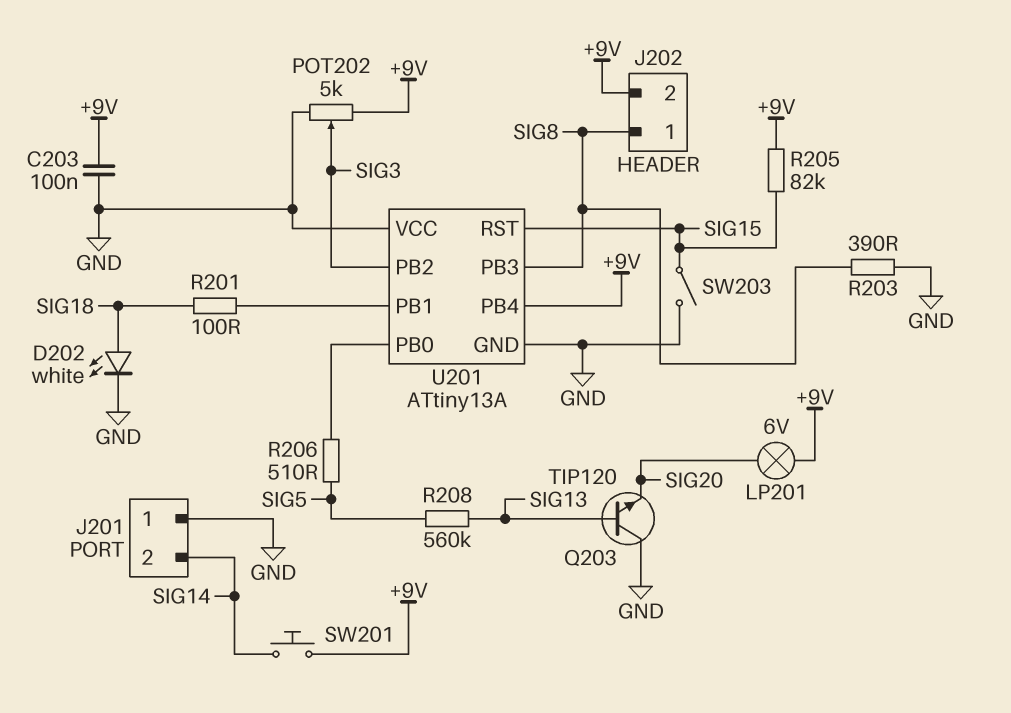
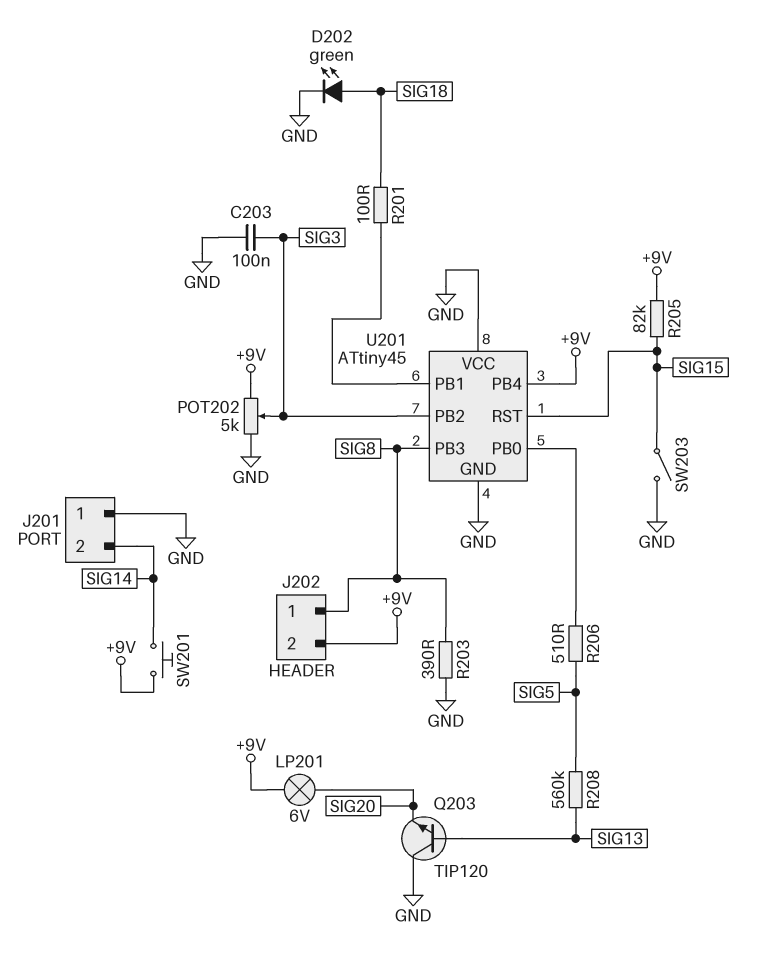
C203: 100nF (+9V, GND) -> 100nF (GND, SIG3)
D202: LED white (A SIG18, K GND) -> LED green (A SIG18, K GND)
U201: ATtiny13A -> ATtiny45

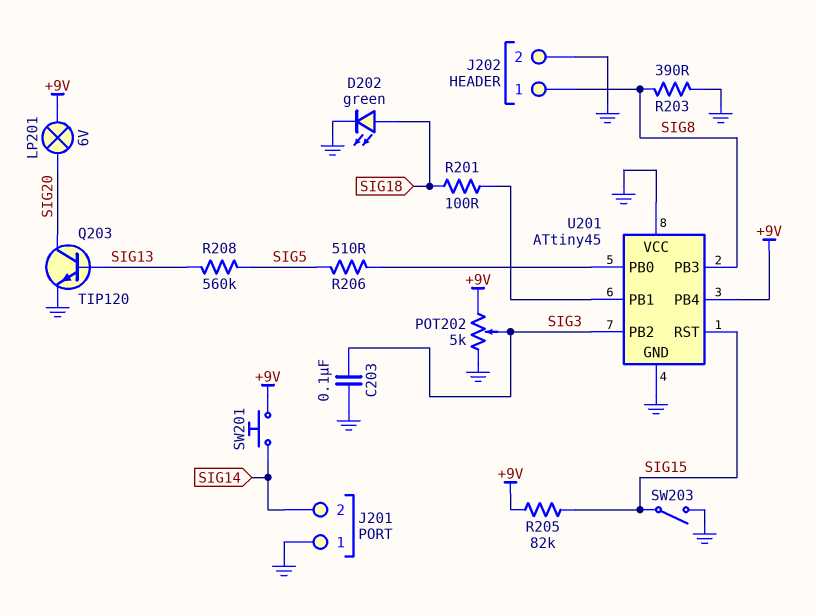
J202 pin 2: +9V -> GND
Q203: NPN TIP120 (B SIG13, C GND, E SIG20) -> NPN TIP120 (B SIG13, C SIG20, E GND)

